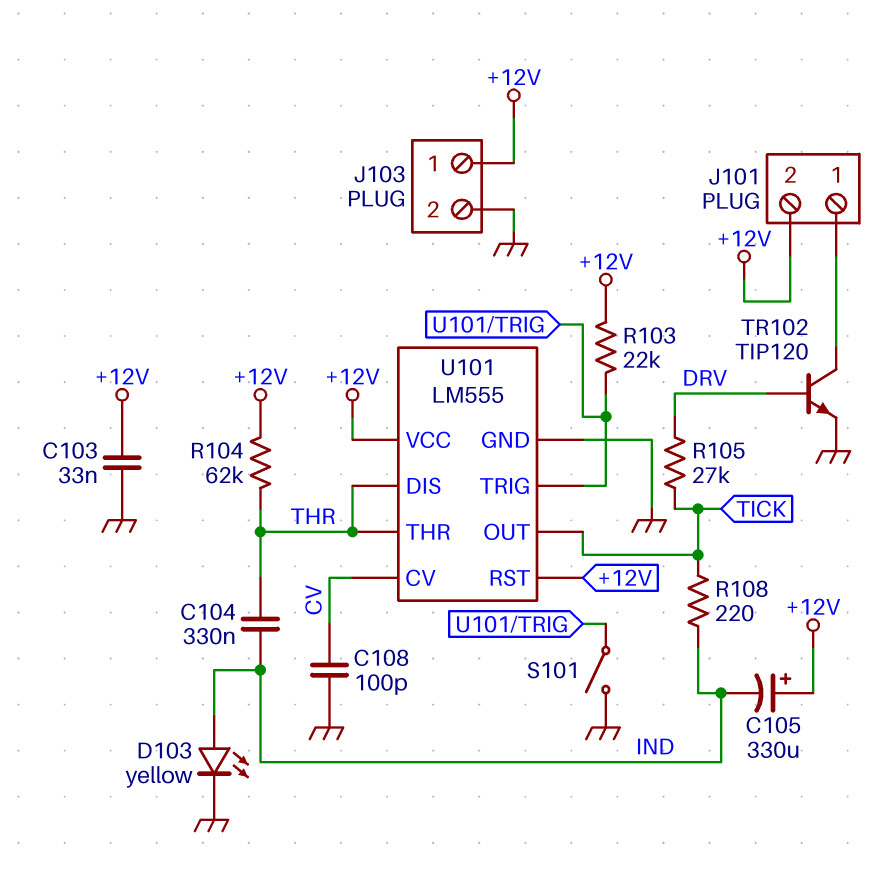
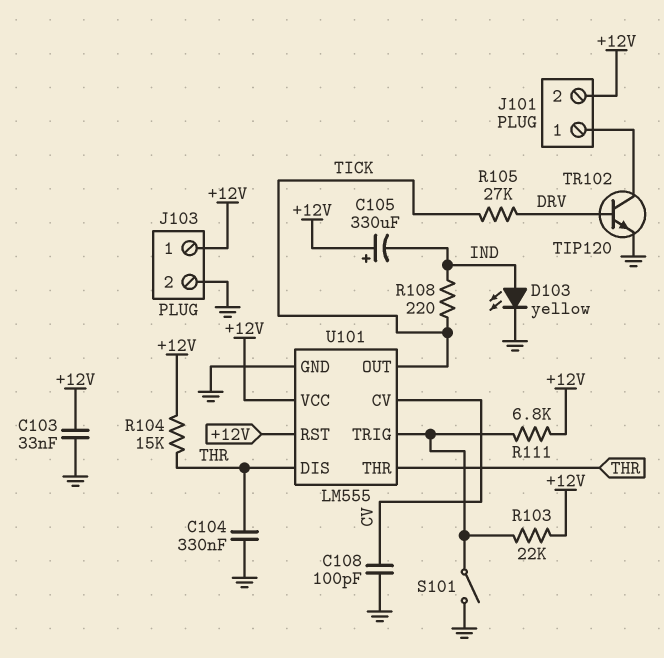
C104: 330nF (IND, THR) -> 330nF (GND, THR)
R104: 62k (+12V, THR) -> 15k (+12V, THR)
R111: none -> 6.8k (+12V, U101/TRIG)

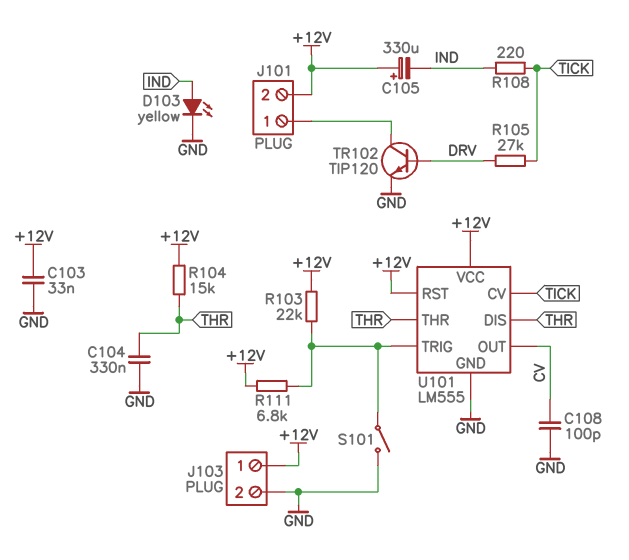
U101 pin CV: CV -> TICK
U101 pin OUT: TICK -> CV

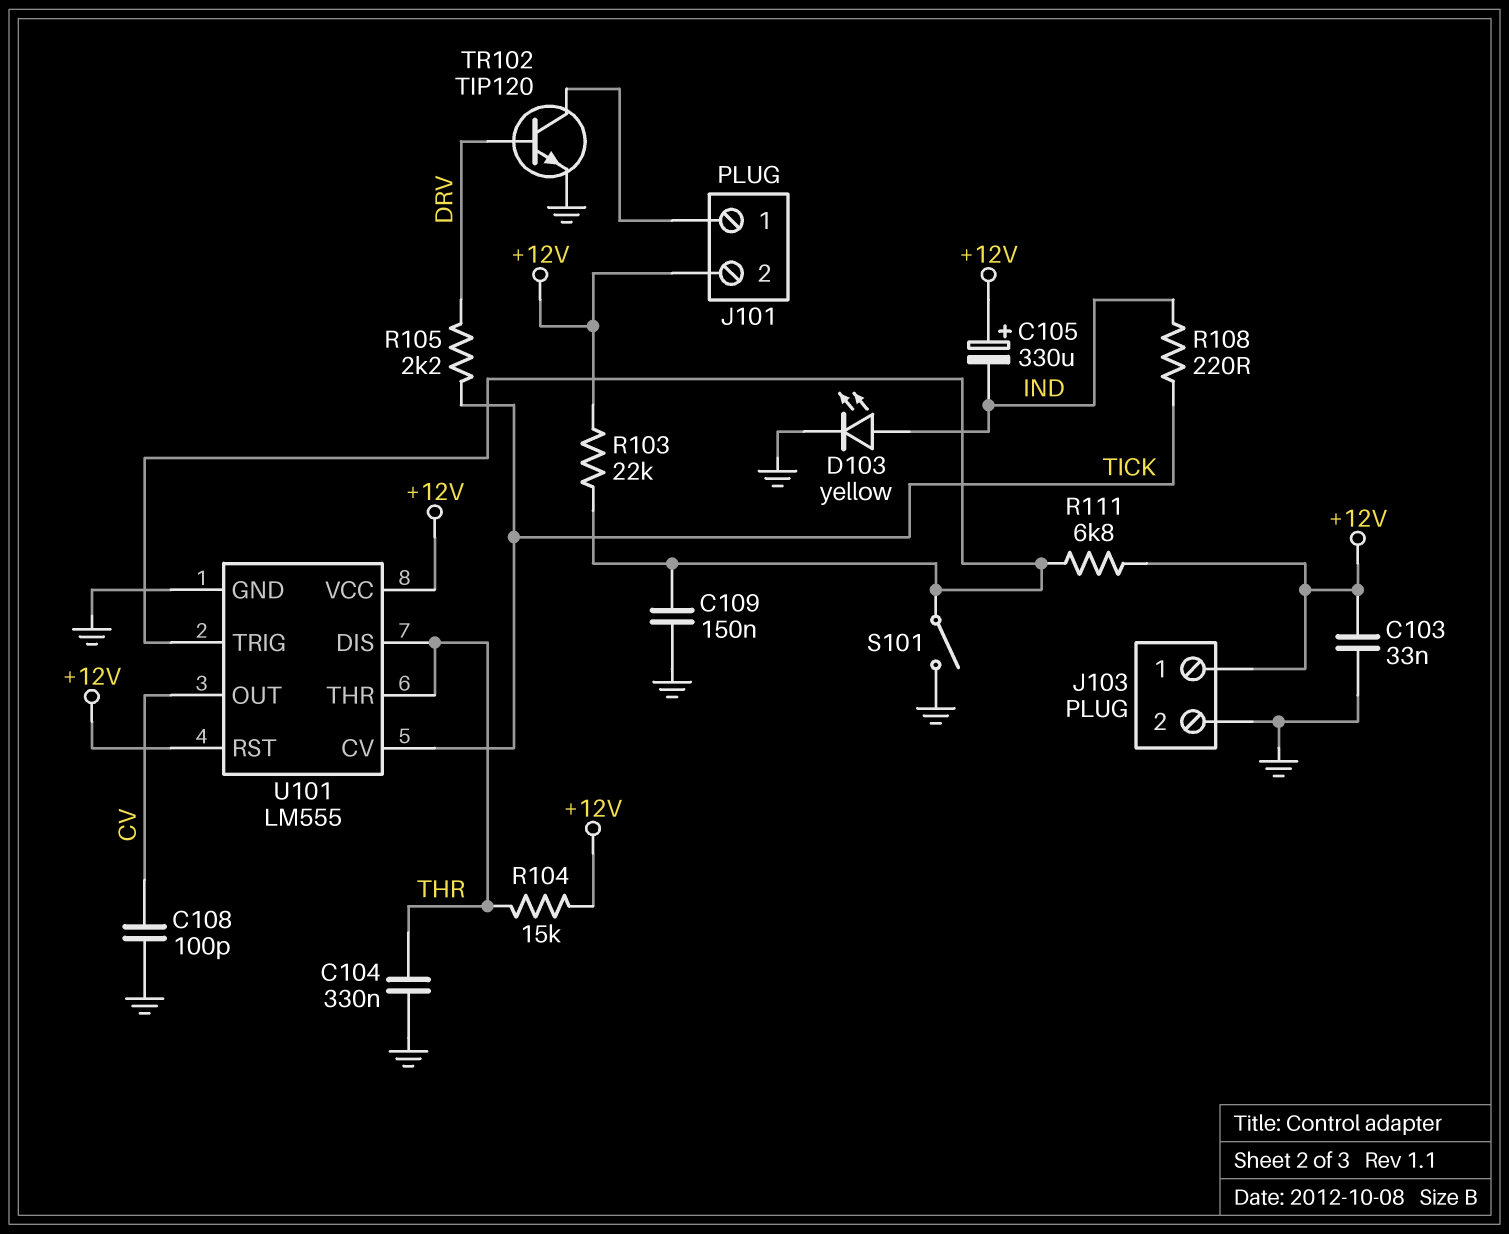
C109: none -> 150nF (GND, U101/TRIG)
R105: 27k (DRV, TICK) -> 2.2k (DRV, TICK)

